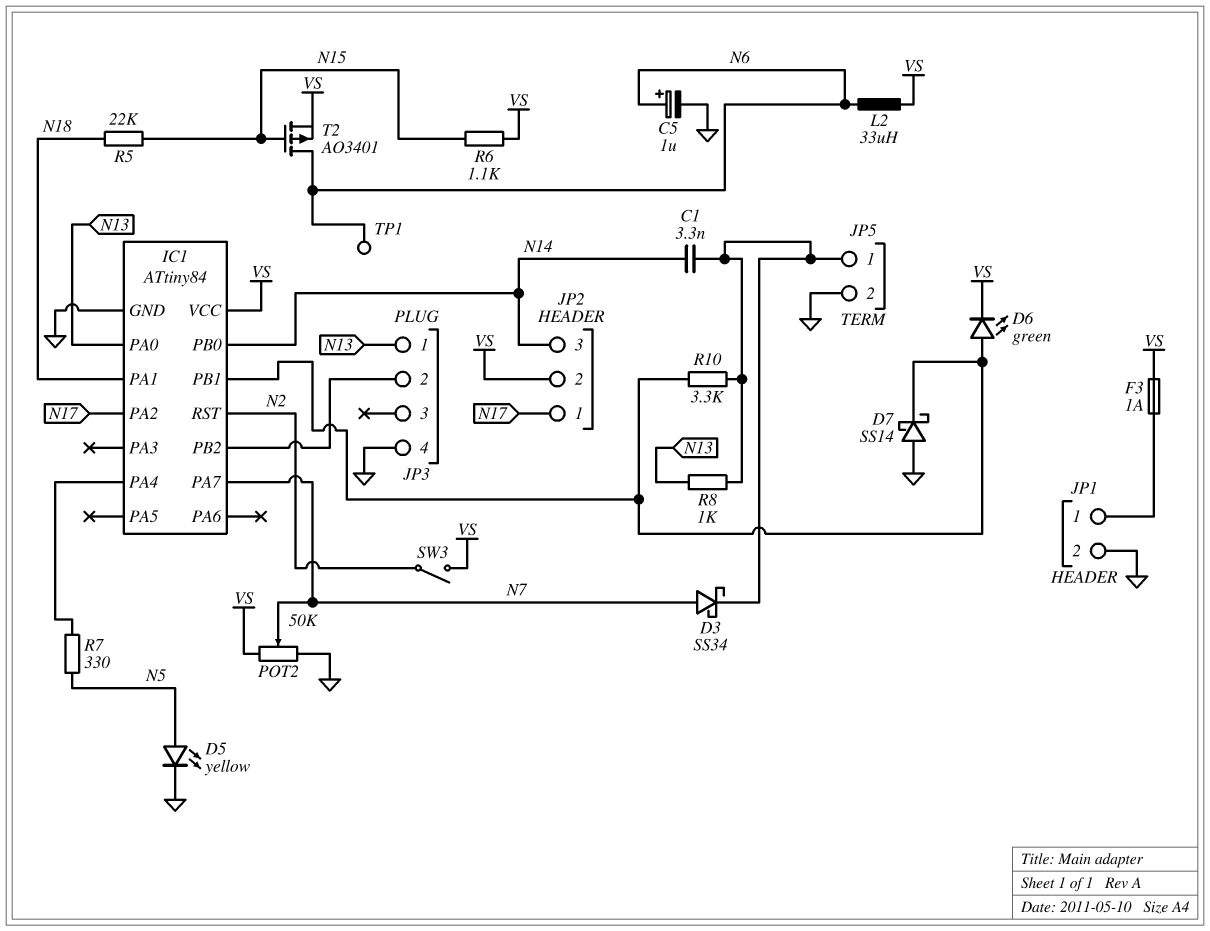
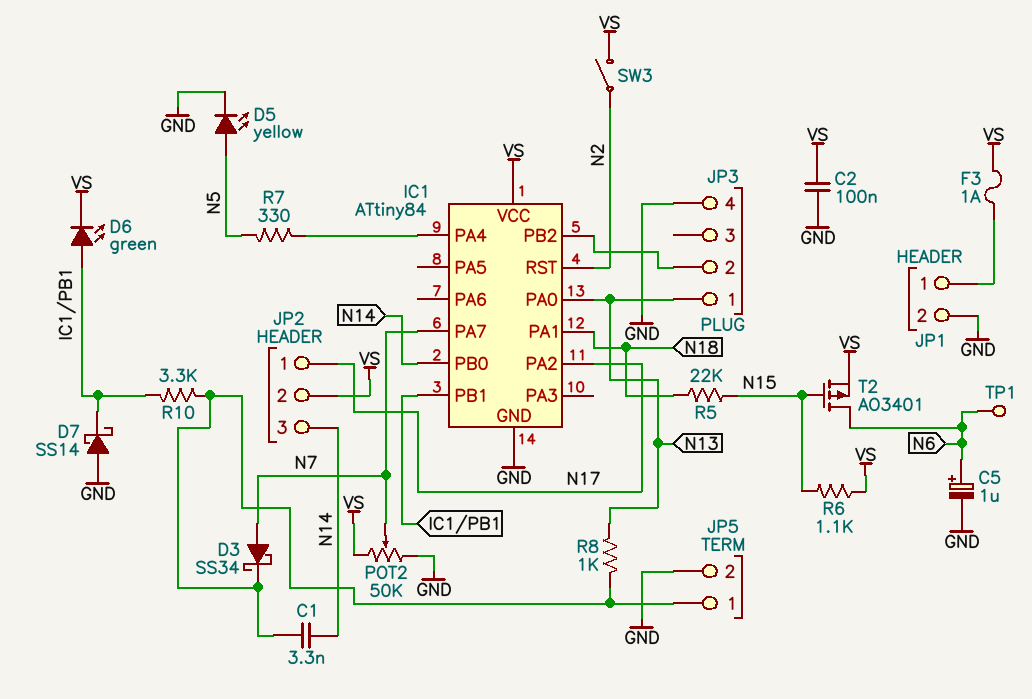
C2: none -> 100nF (GND, VS)
L2: 33uH (N6, VS) -> none

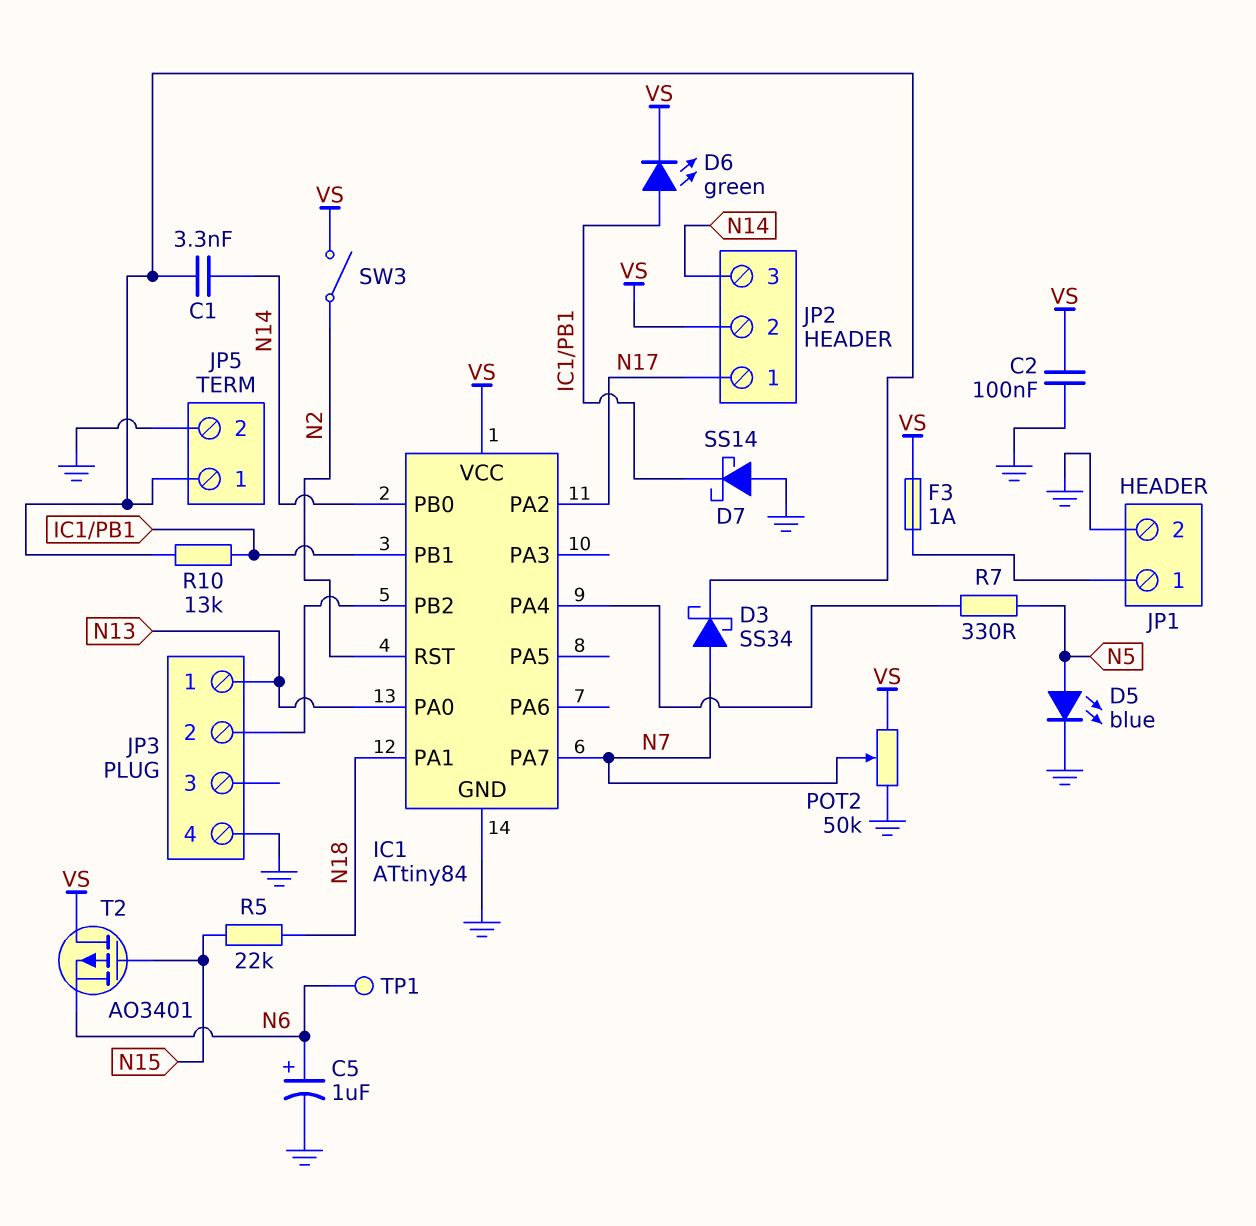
D5: LED yellow (A N5, K GND) -> LED blue (A N5, K GND)
R6: 1.1k (N15, VS) -> none
R8: 1k (JP5/1, N13) -> none
R10: 3.3k (IC1/PB1, JP5/1) -> 13k (IC1/PB1, JP5/1)
T2: PMOS AO3401 (G N15, D N6, S VS) -> PMOS AO3401 (G N15, D VS, S N6)

